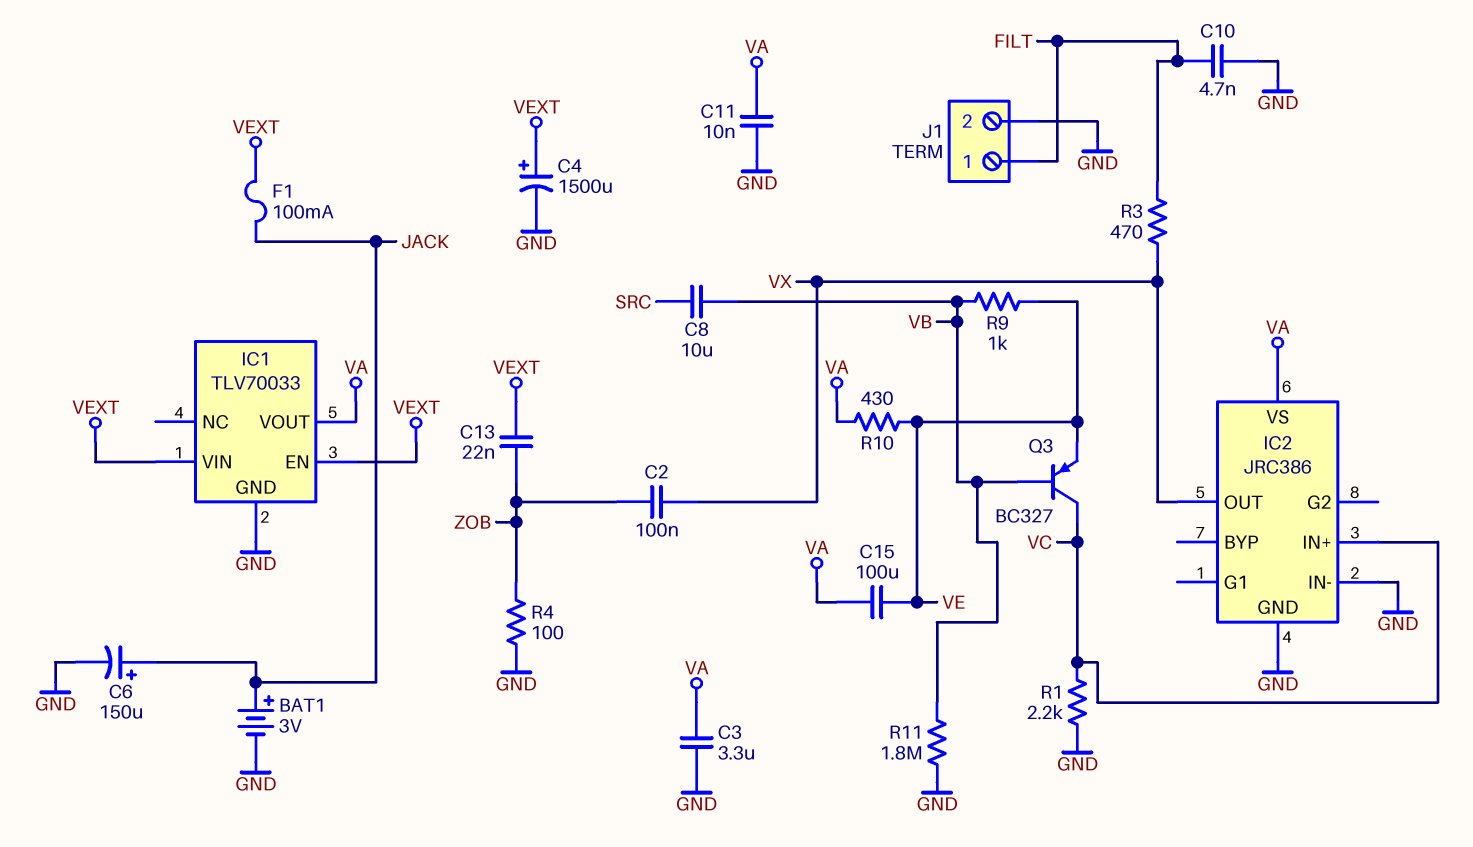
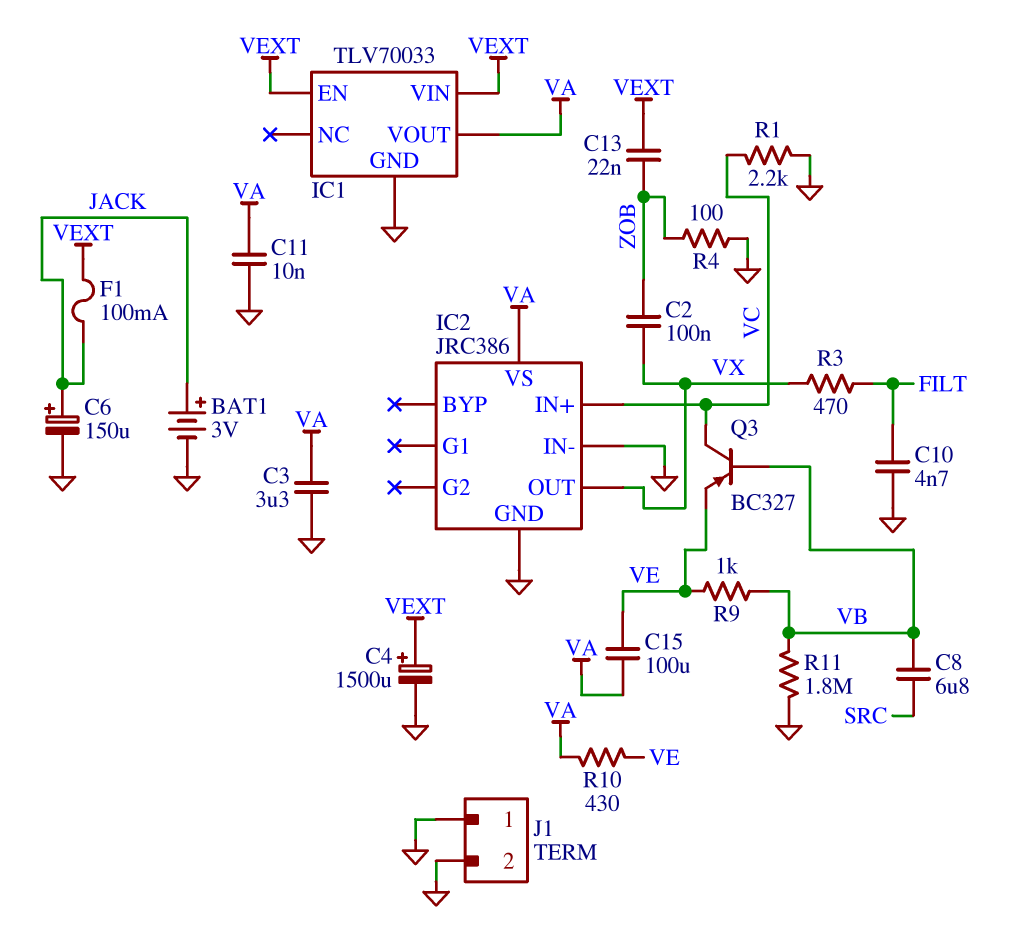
C8: 10uF (SRC, VB) -> 6.8uF (SRC, VB)
J1 pin 1: FILT -> GND

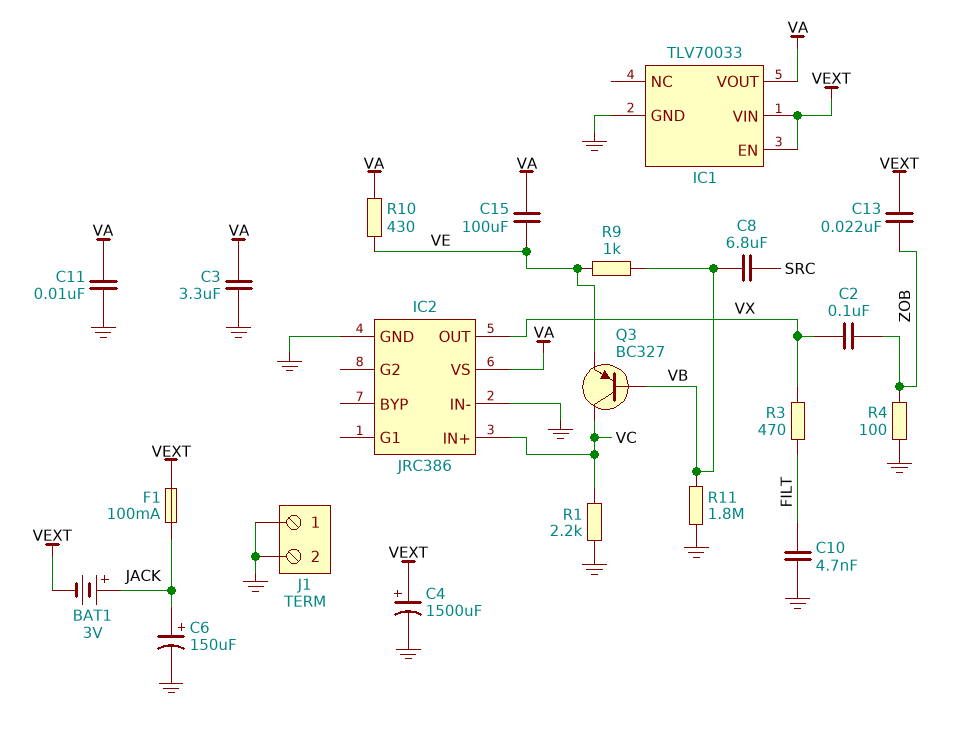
BAT1: 3V (plus JACK, minus GND) -> 3V (plus JACK, minus VEXT)

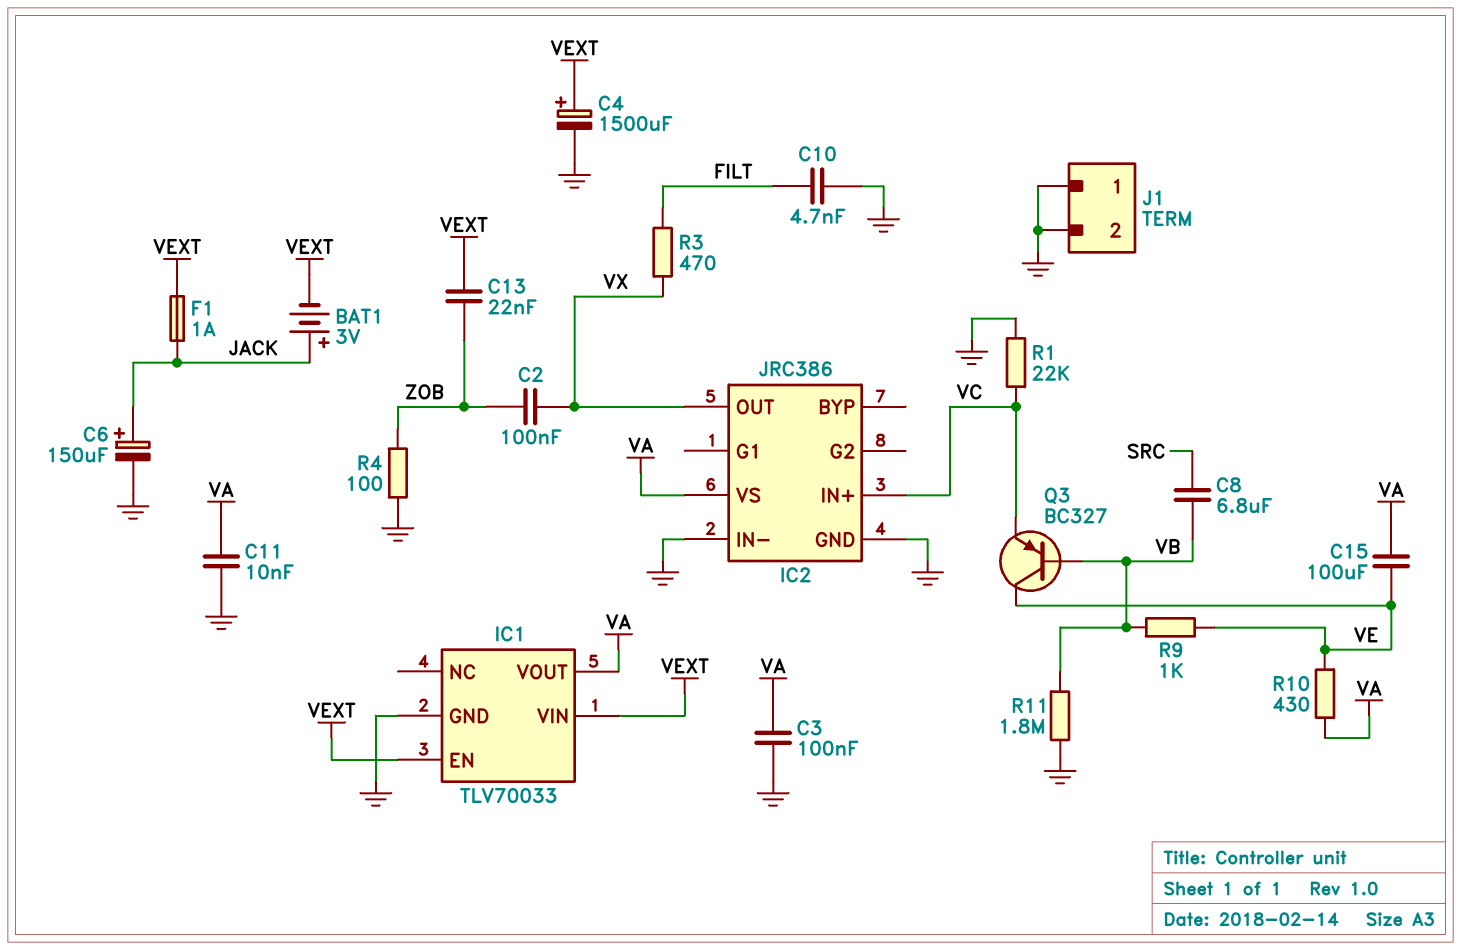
C3: 3.3uF (GND, VA) -> 100nF (GND, VA)
F1: 100mA (JACK, VEXT) -> 1A (JACK, VEXT)
Q3: PNP BC327 (B VB, C VC, E VE) -> PNP BC327 (B VB, C VE, E VC)
R1: 2.2k (GND, VC) -> 22k (GND, VC)

